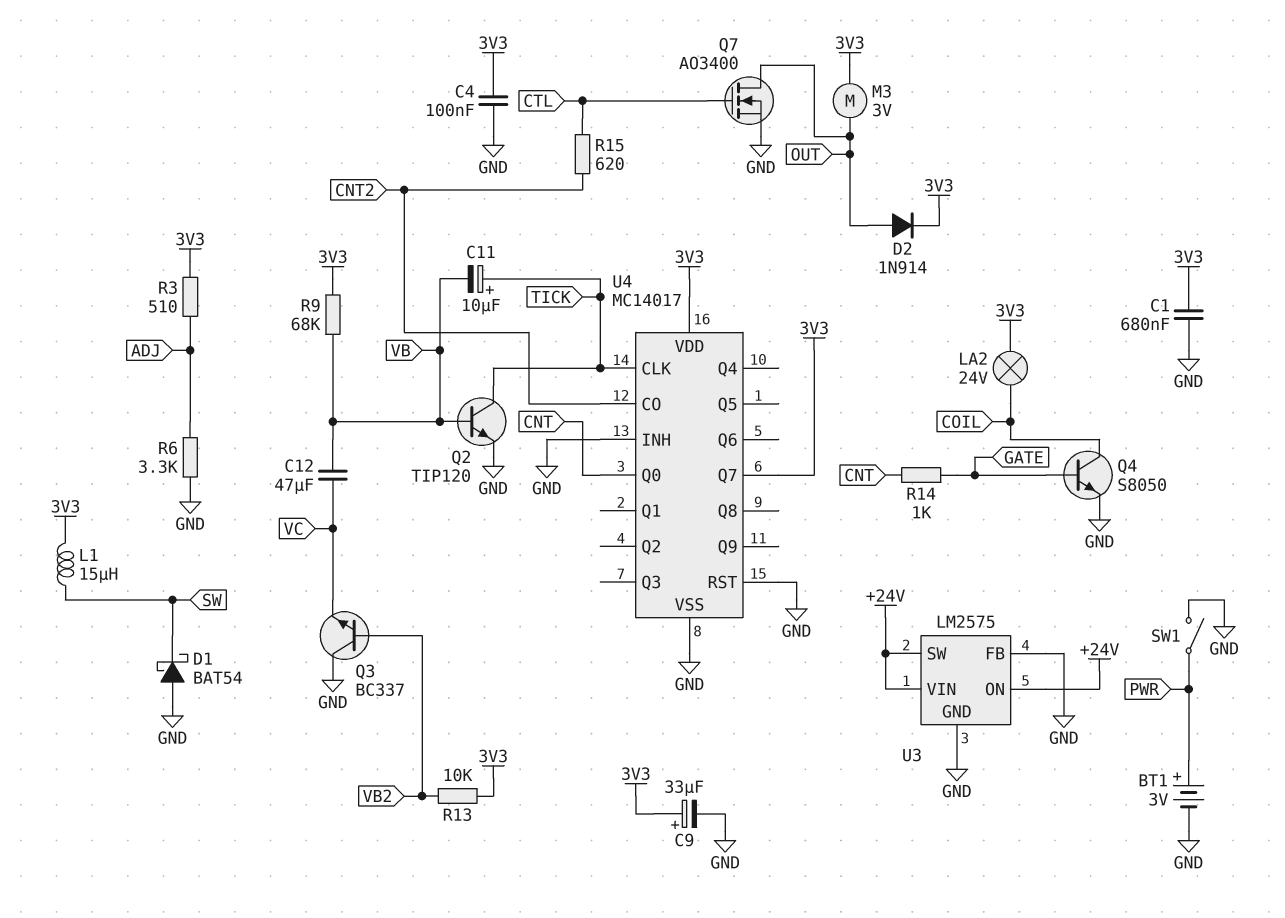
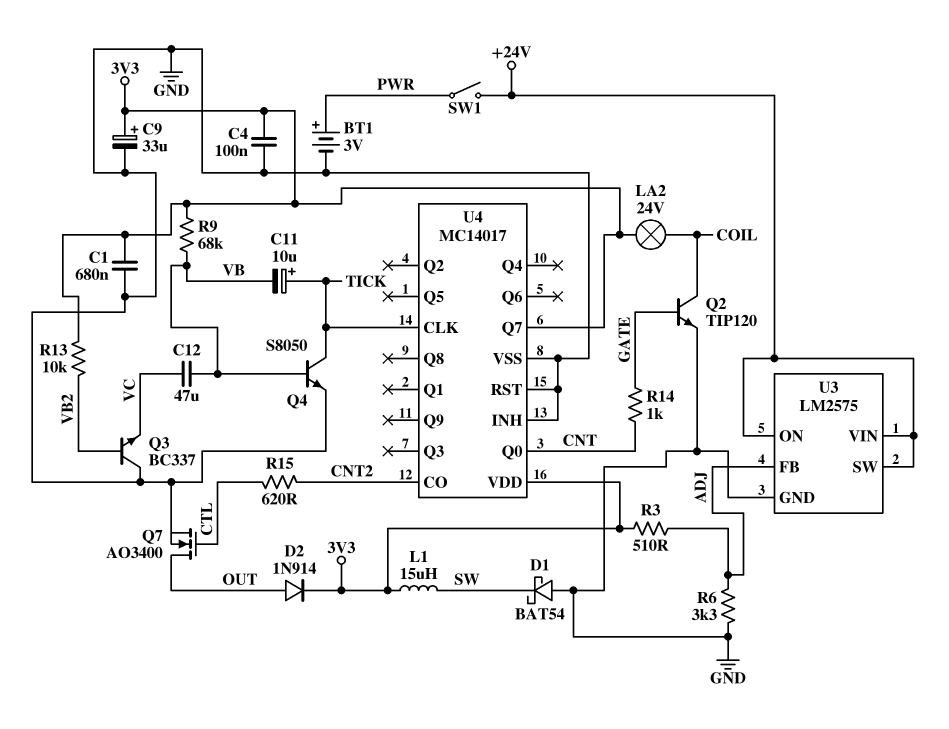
M3: motor 3V (3V3, OUT) -> none
Q2: NPN TIP120 (B VB, C TICK, E GND) -> NPN TIP120 (B GATE, C COIL, E GND)
Q4: NPN S8050 (B GATE, C COIL, E GND) -> NPN S8050 (B VB, C TICK, E GND)
SW1: switch (GND, PWR) -> switch (+24V, PWR)
U3 pin FB: GND -> ADJ

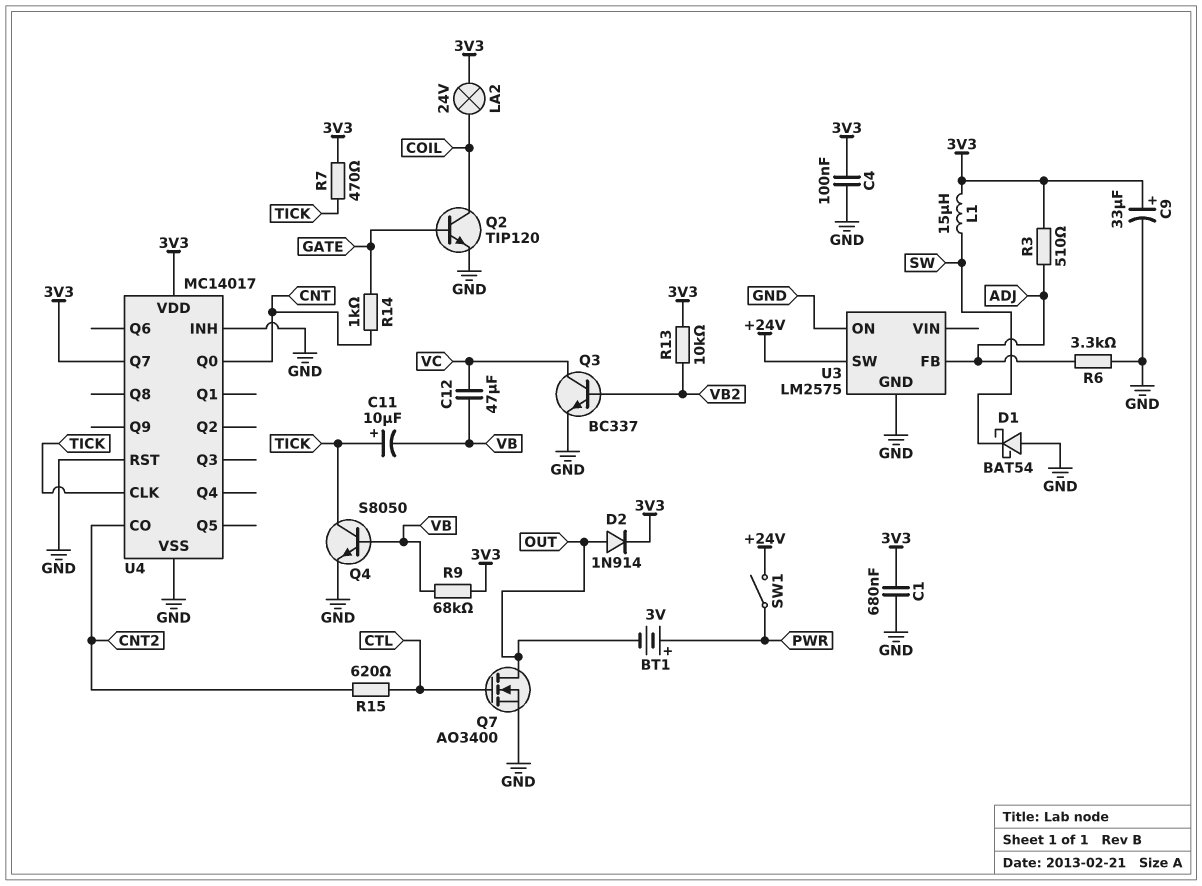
BT1: 3V (plus PWR, minus GND) -> 3V (plus PWR, minus OUT)
Q3: NPN BC337 (B VB2, C GND, E VC) -> NPN BC337 (B VB2, C VC, E GND)
R7: none -> 470 (3V3, TICK)
U3 pin ON: +24V -> GND
U3 pin VIN: +24V -> none

